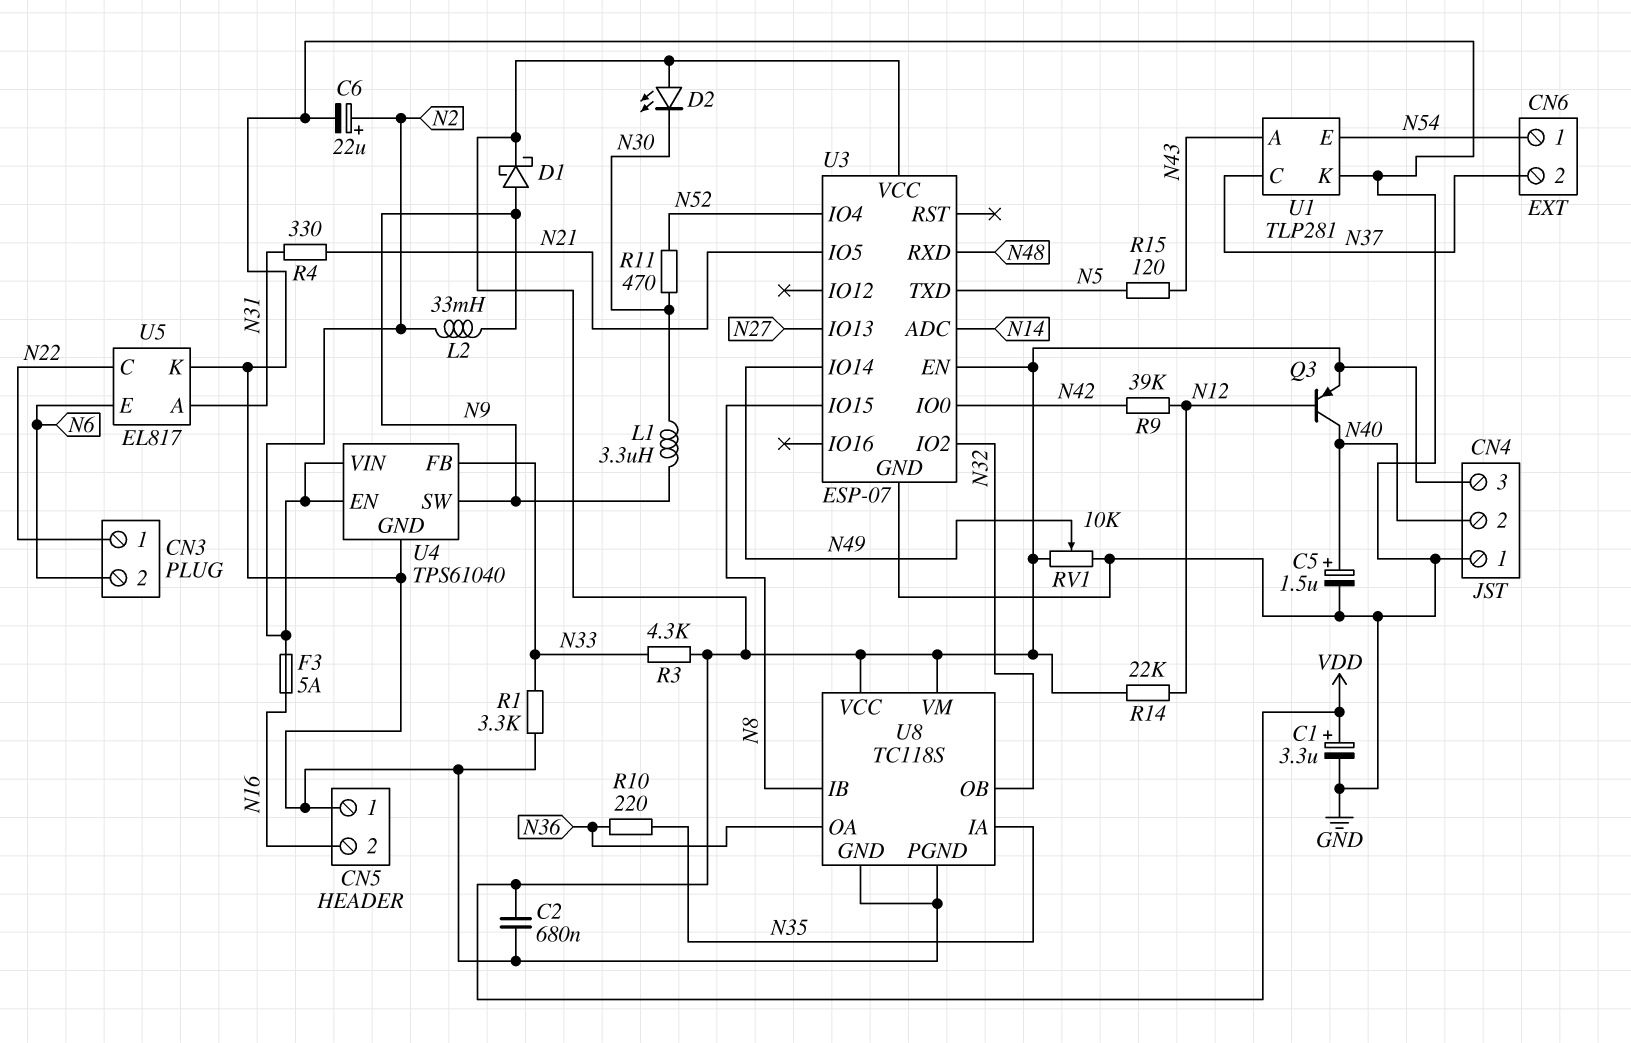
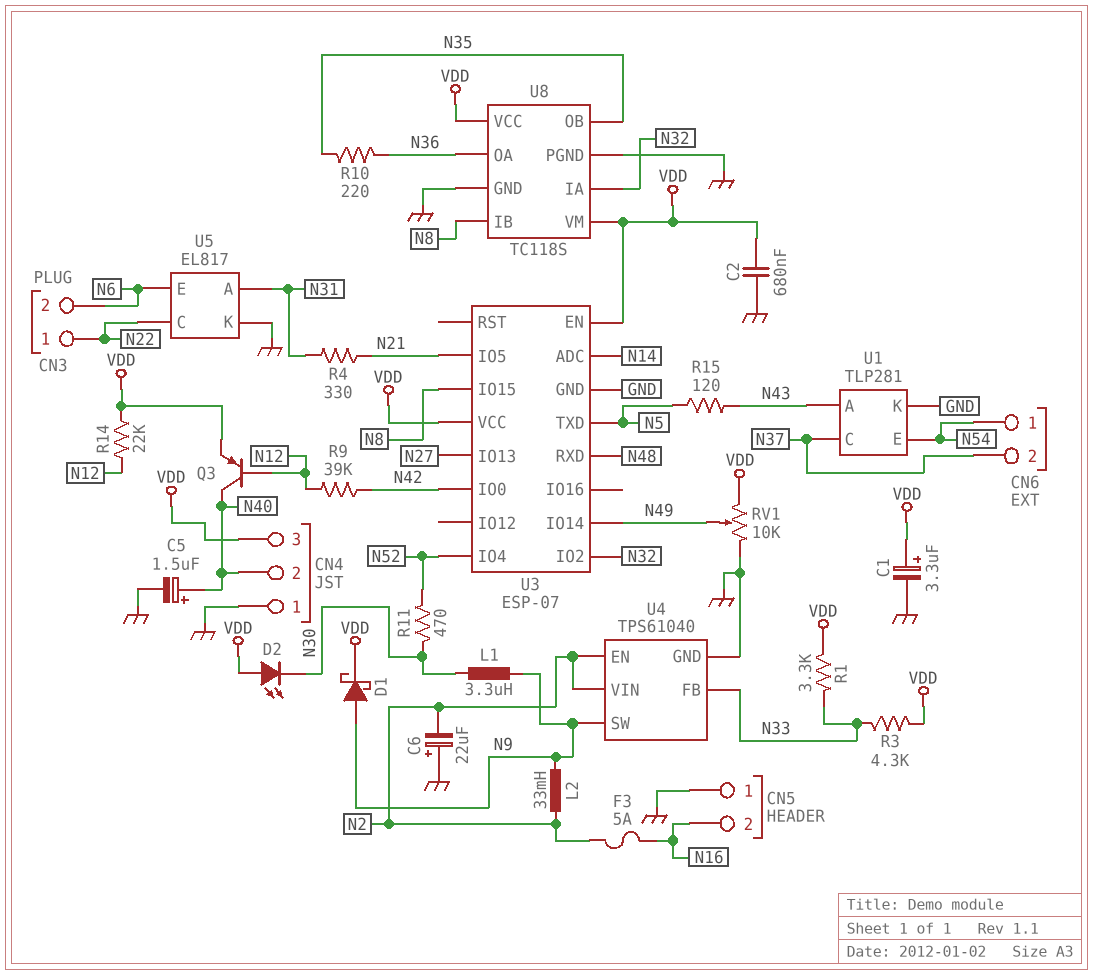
C6: 22uF (plus N2, minus GND) -> 22uF (plus GND, minus N2)
R1: 3.3k (GND, N33) -> 3.3k (N33, VDD)
U8 pin IA: N35 -> N32
U8 pin OB: N32 -> N35

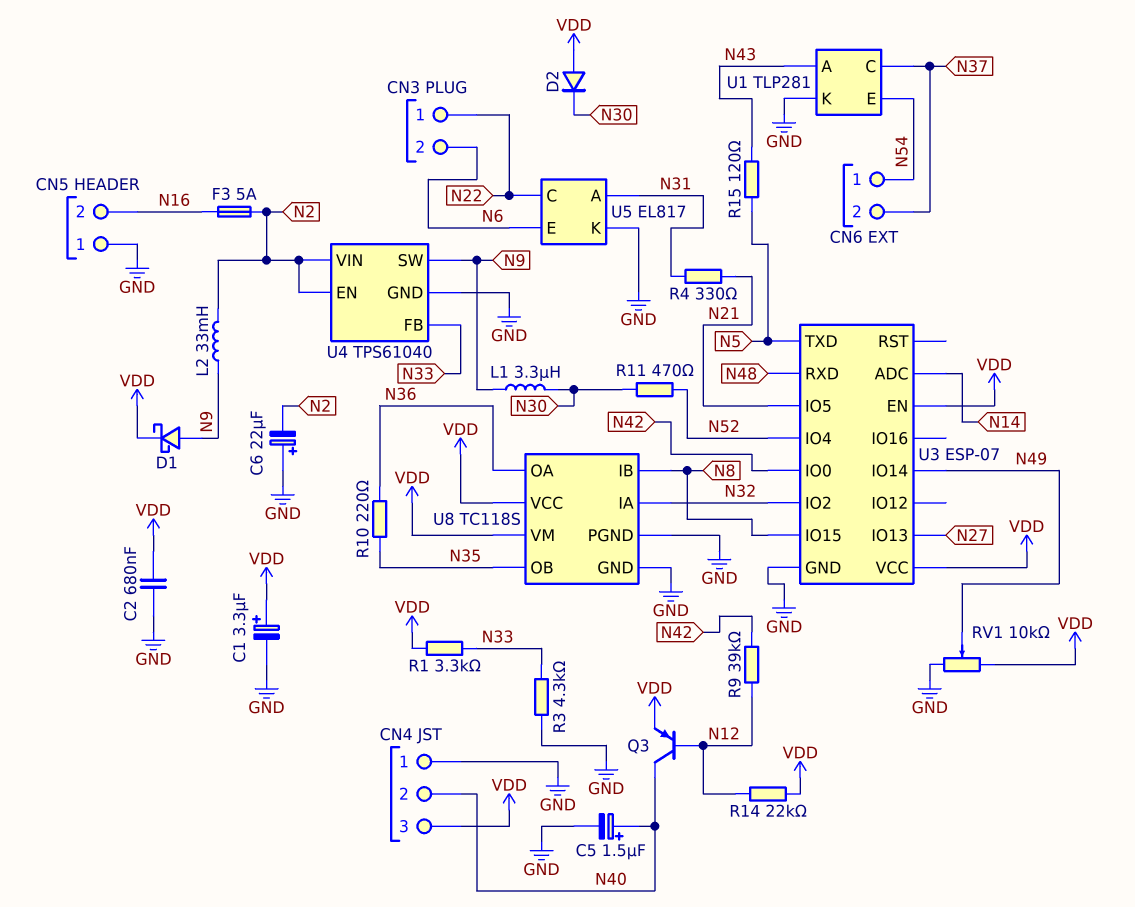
D2: LED (A VDD, K N30) -> diode (A VDD, K N30)
R3: 4.3k (N33, VDD) -> 4.3k (GND, N33)

